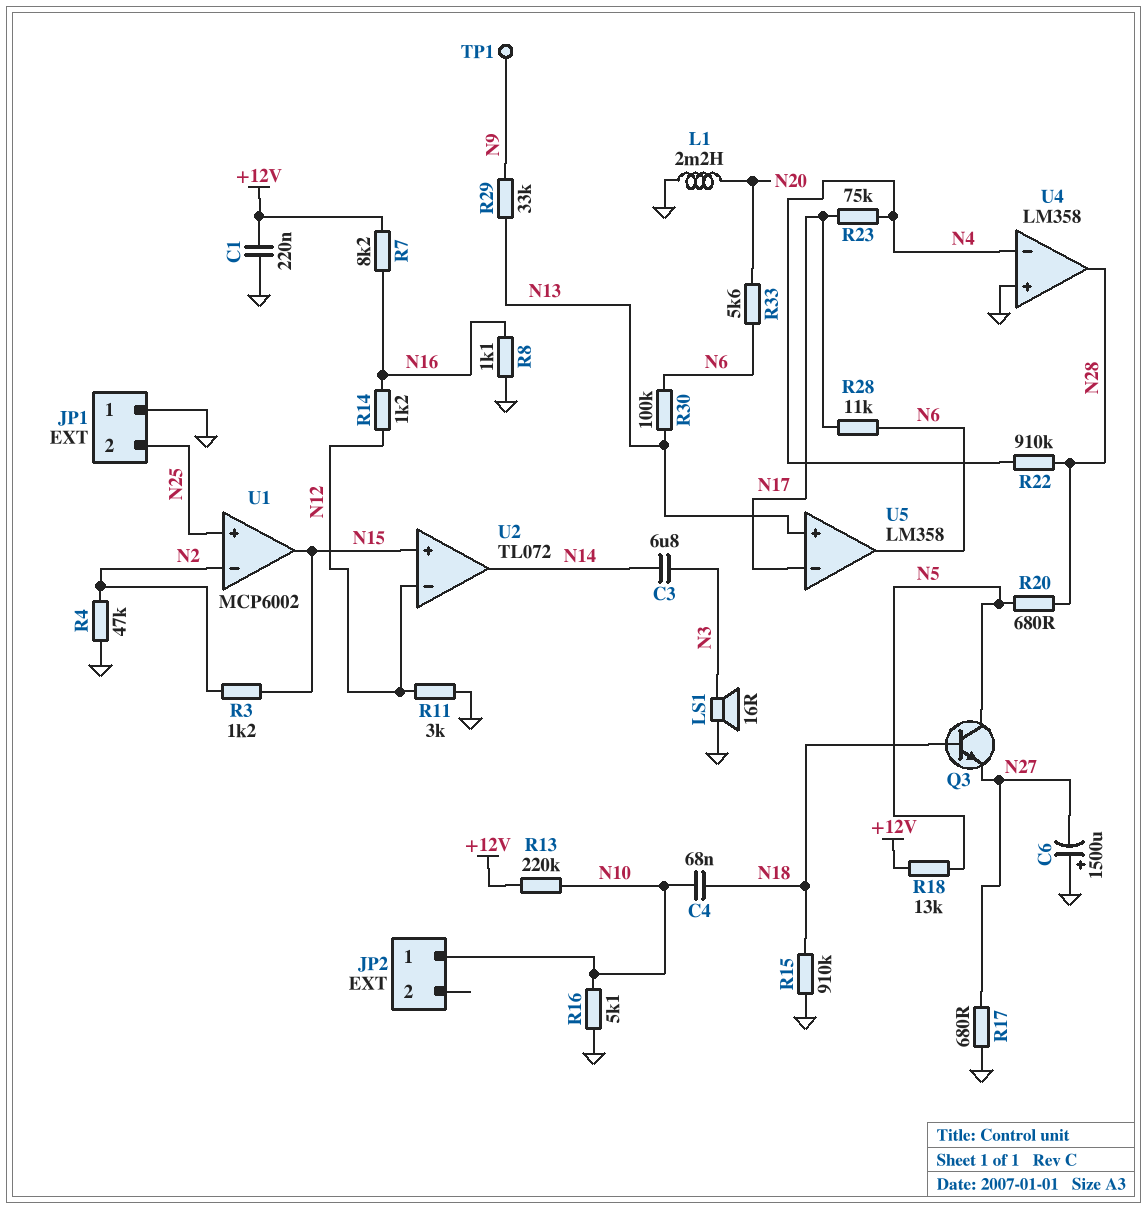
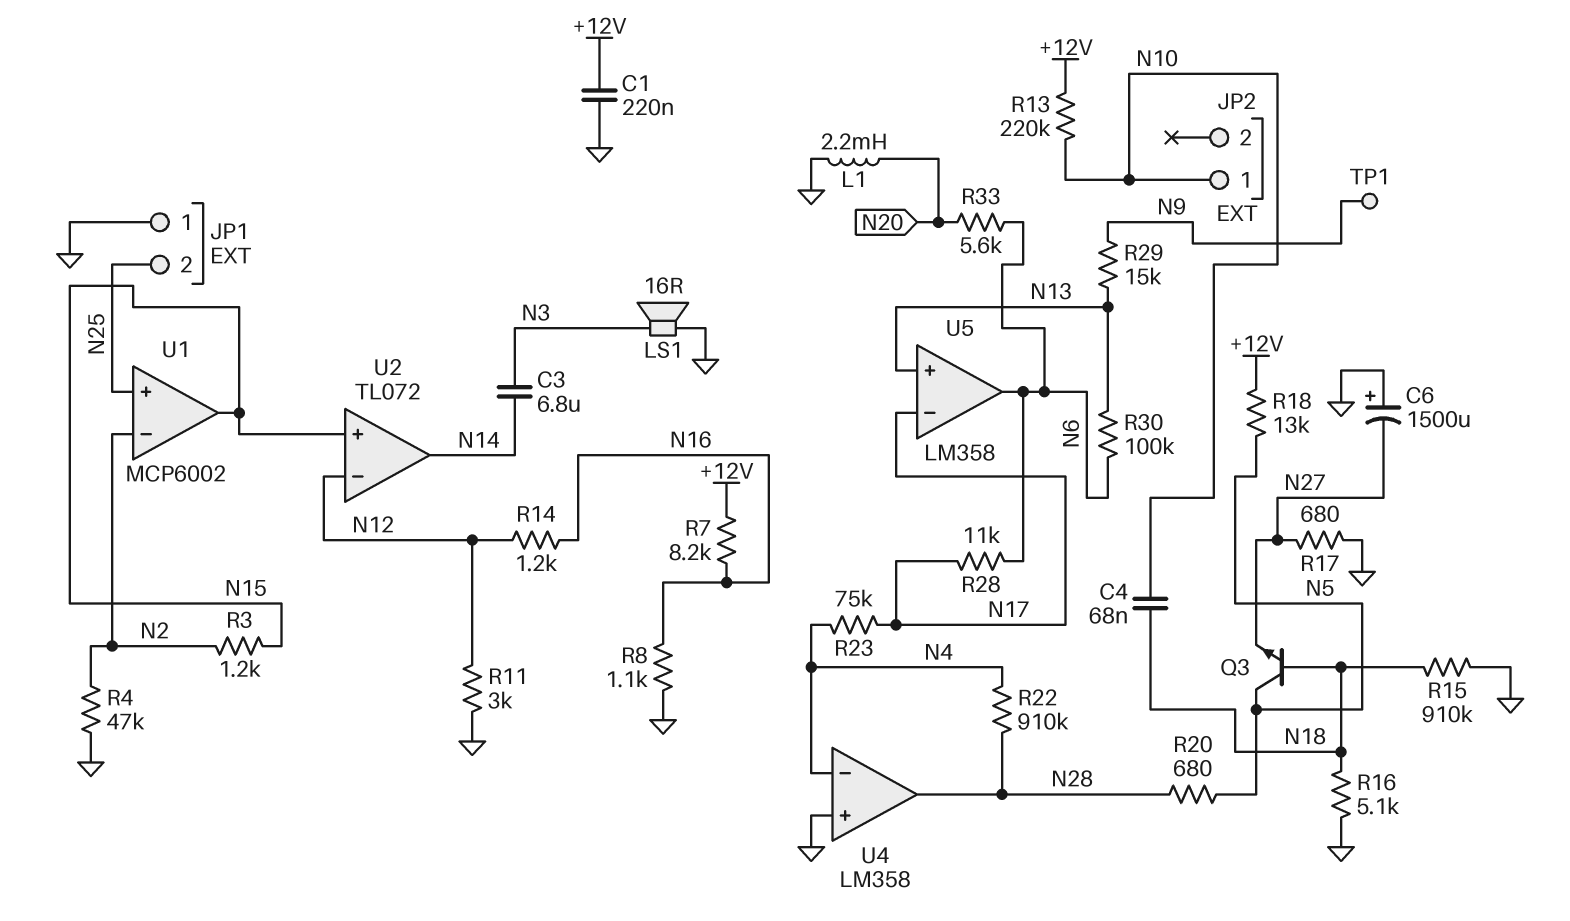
R16: 5.1k (GND, N10) -> 5.1k (GND, N18)
R29: 33k (N9, N13) -> 15k (N9, N13)

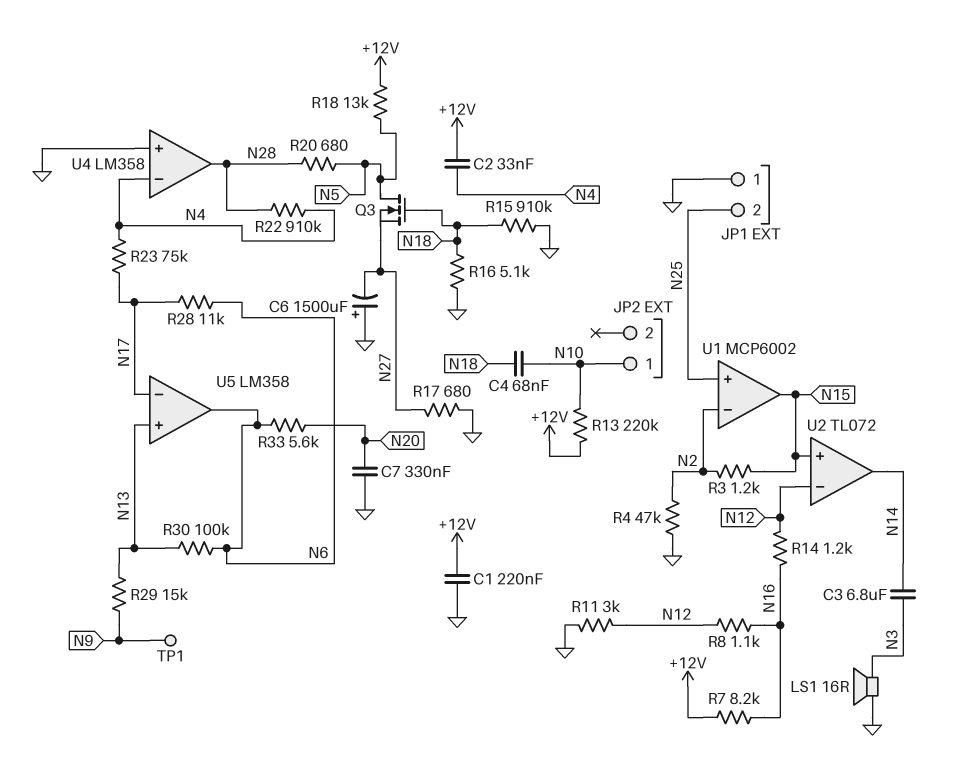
C2: none -> 33nF (+12V, N4)
C7: none -> 330nF (GND, N20)
L1: 2.2mH (GND, N20) -> none
Q3: NPN (B N18, C N5, E N27) -> NMOS (G N18, D N5, S N27)
R8: 1.1k (GND, N16) -> 1.1k (N12, N16)

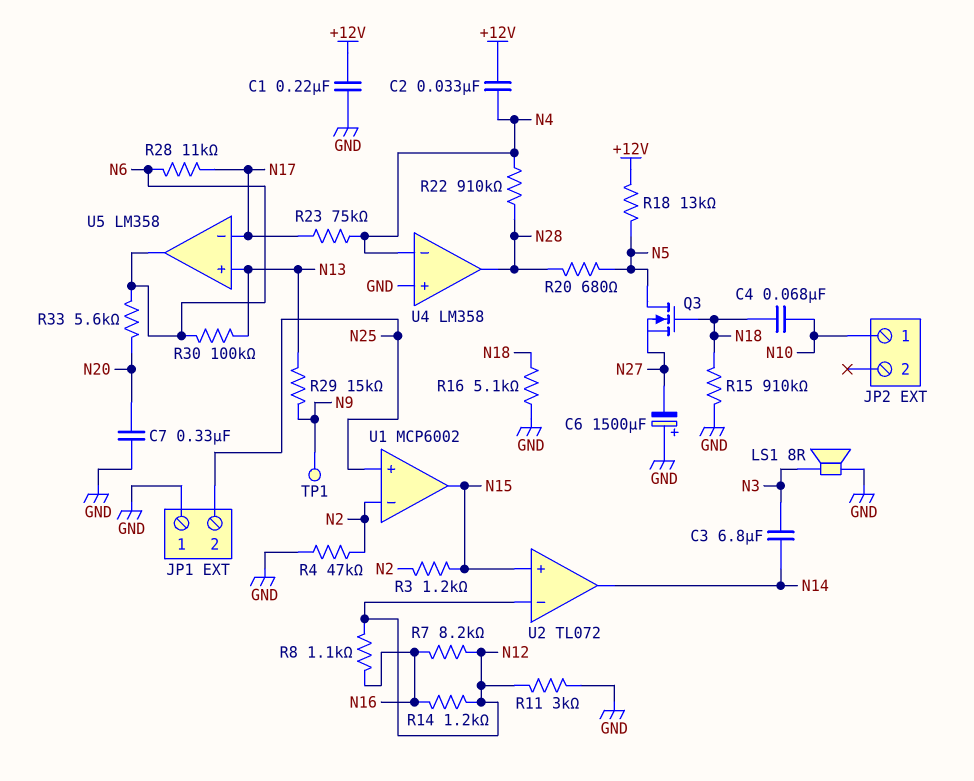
LS1: speaker 16R (GND, N3) -> speaker 8R (GND, N3)
R7: 8.2k (+12V, N16) -> 8.2k (N12, N16)
R13: 220k (+12V, N10) -> none
R17: 680 (GND, N27) -> none

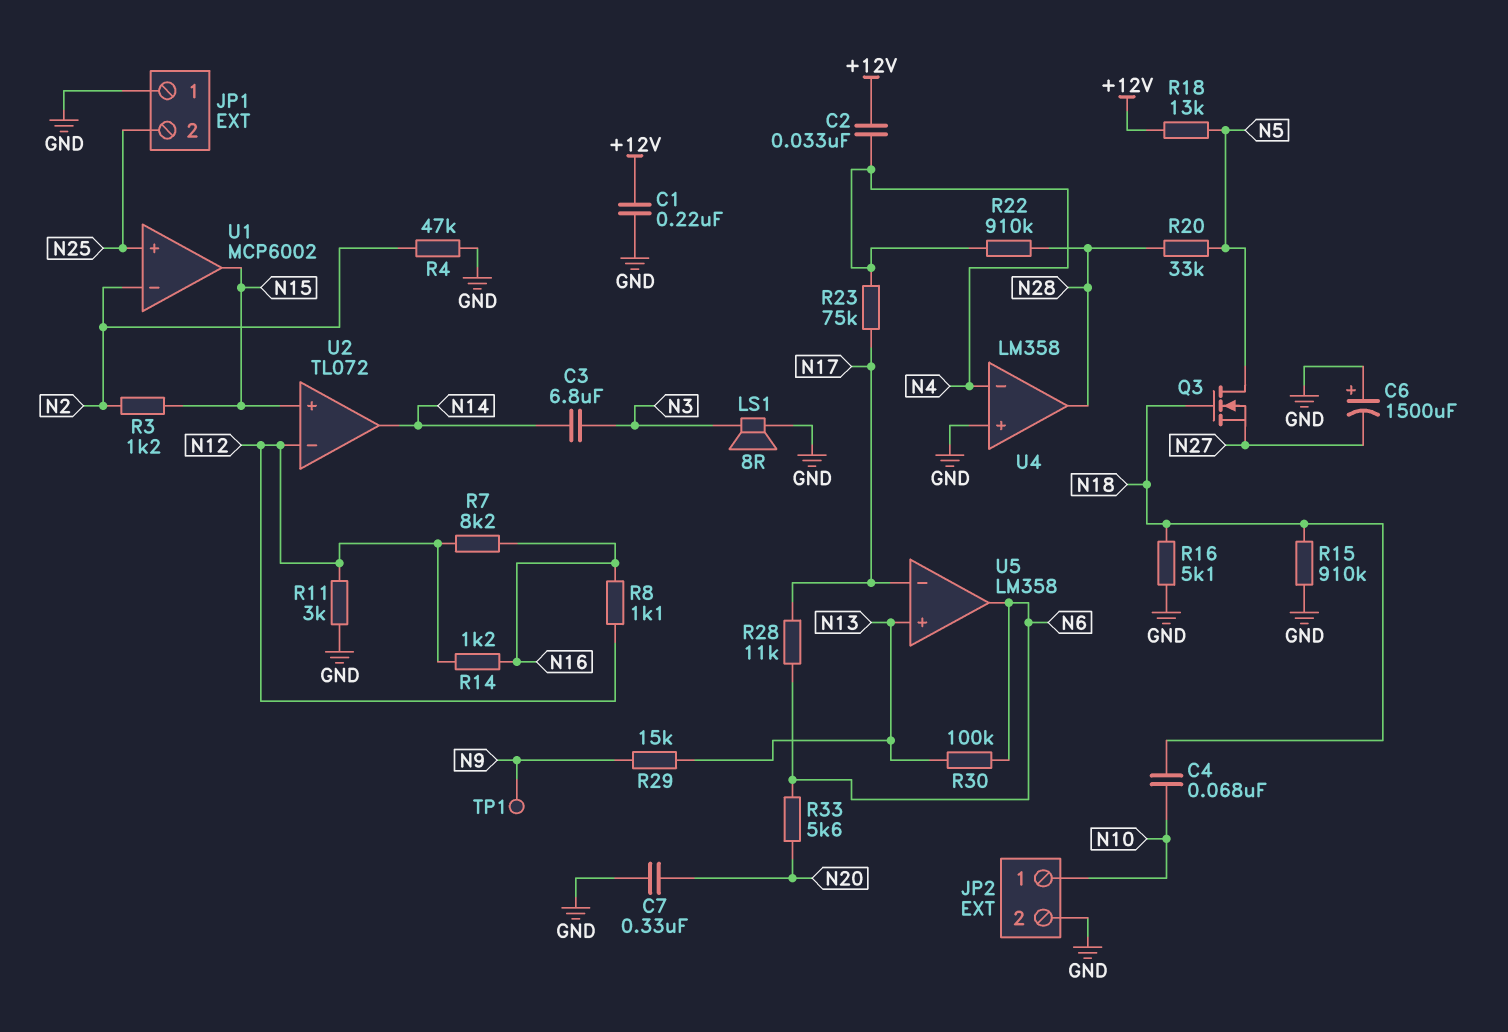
JP2 pin 2: none -> GND
R20: 680 (N5, N28) -> 33k (N5, N28)

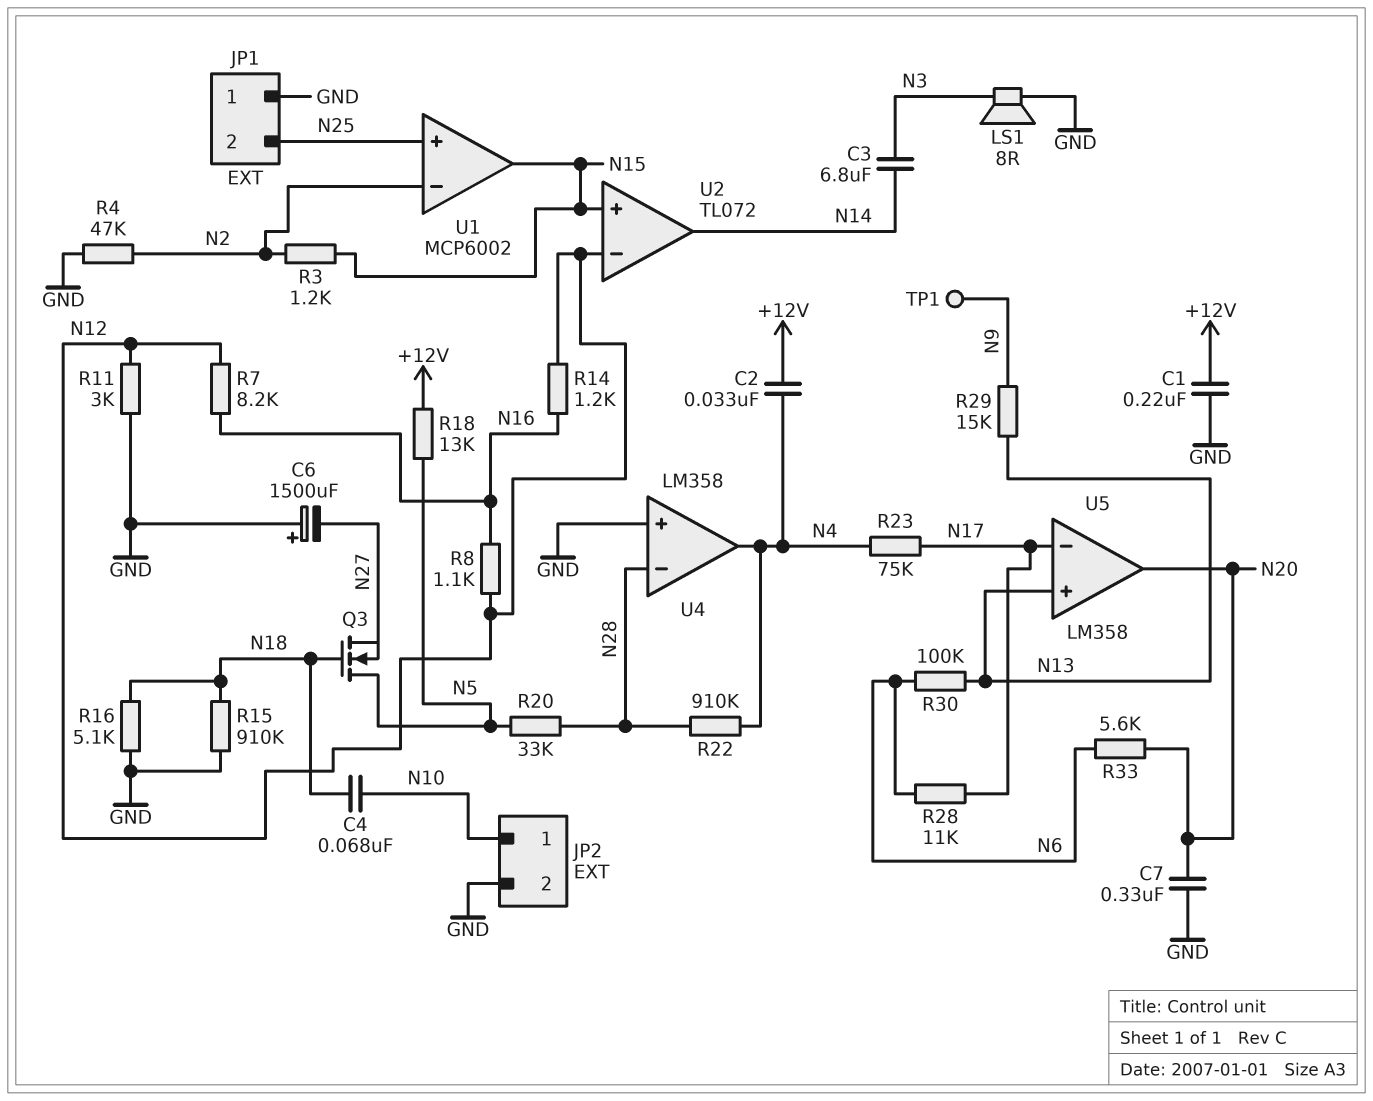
U4 pin in-: N4 -> N28
U4 pin out: N28 -> N4
U5 pin out: N6 -> N20

